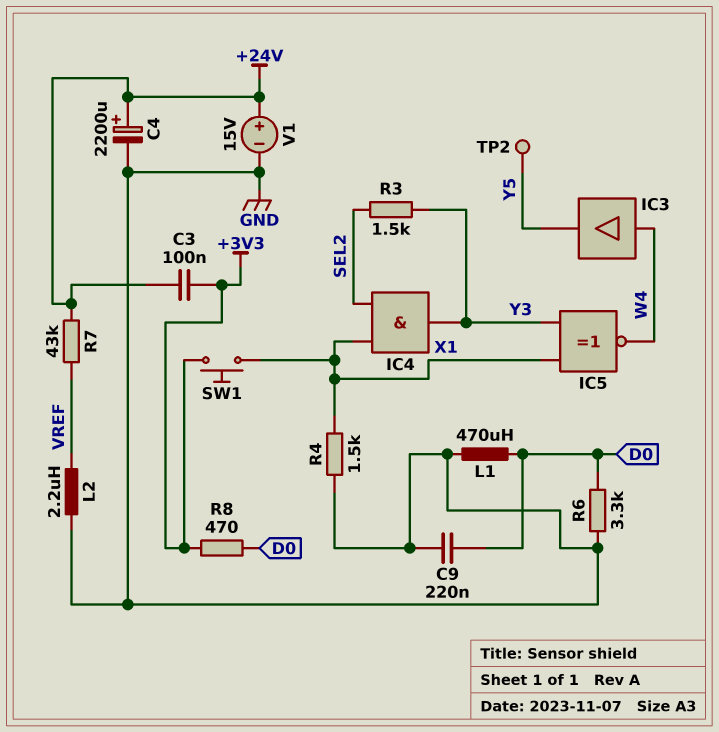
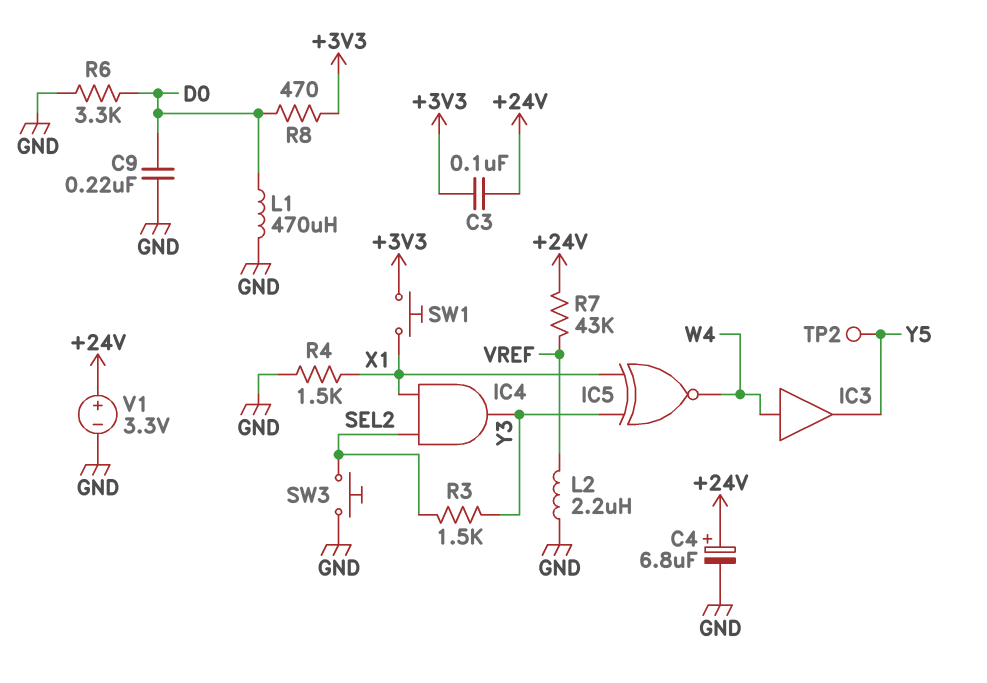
C4: 2200uF (plus +24V, minus GND) -> 6.8uF (plus +24V, minus GND)
SW3: none -> button (GND, SEL2)
V1: 15V (plus +24V, minus GND) -> 3.3V (plus +24V, minus GND)

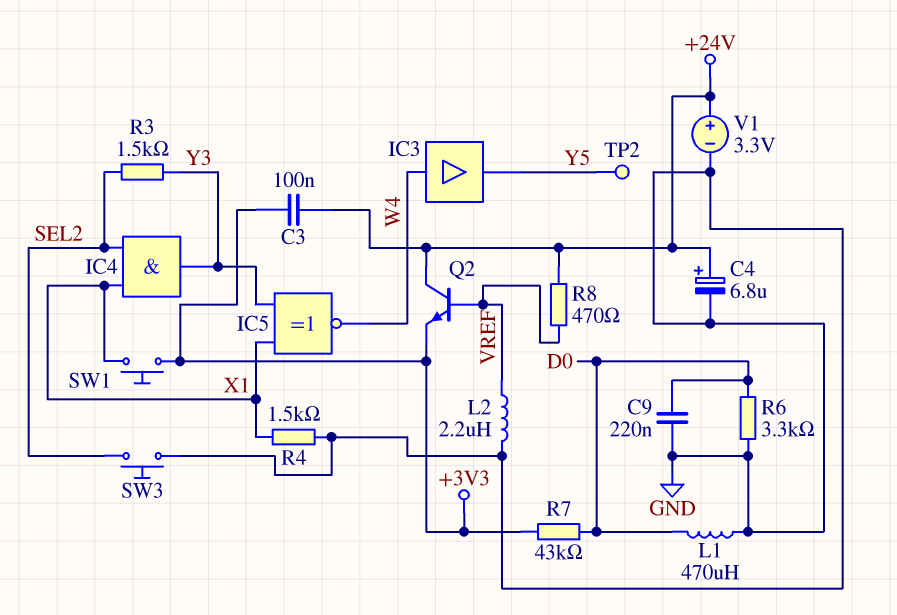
Q2: none -> NPN (B VREF, C +24V, E +3V3)
R7: 43k (+24V, VREF) -> 43k (+3V3, D0)
R8: 470 (+3V3, D0) -> 470 (+24V, VREF)

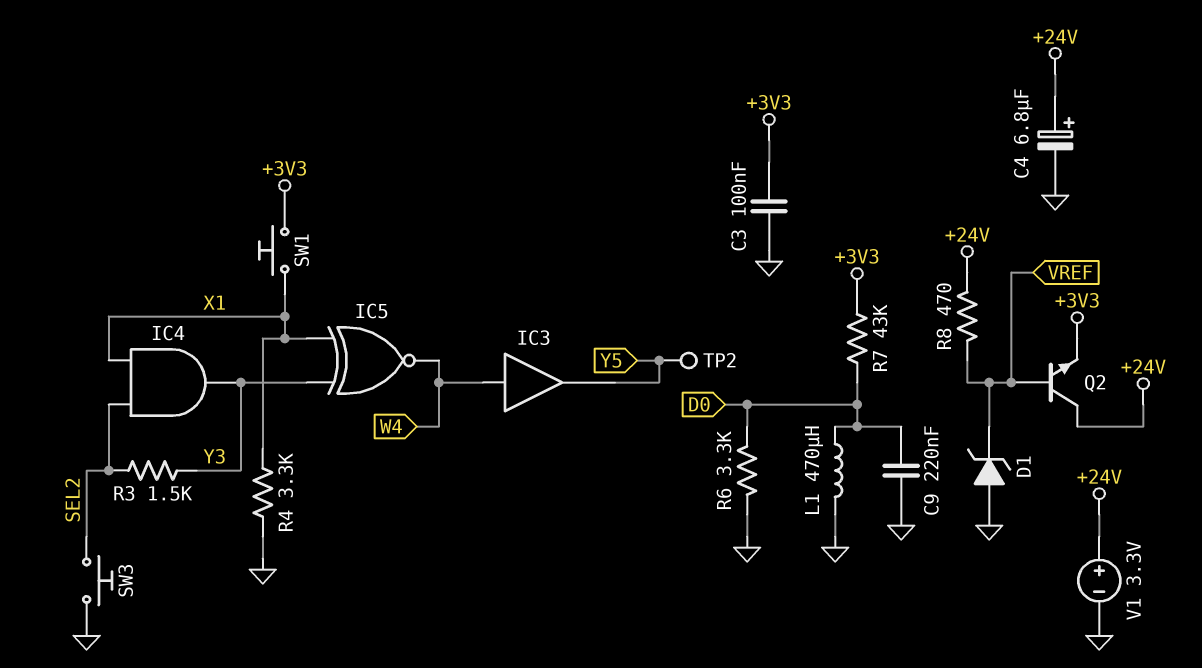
C3: 100nF (+3V3, +24V) -> 100nF (+3V3, GND)
D1: none -> zener (A GND, K VREF)
L2: 2.2uH (GND, VREF) -> none
R4: 1.5k (GND, X1) -> 3.3k (GND, X1)

